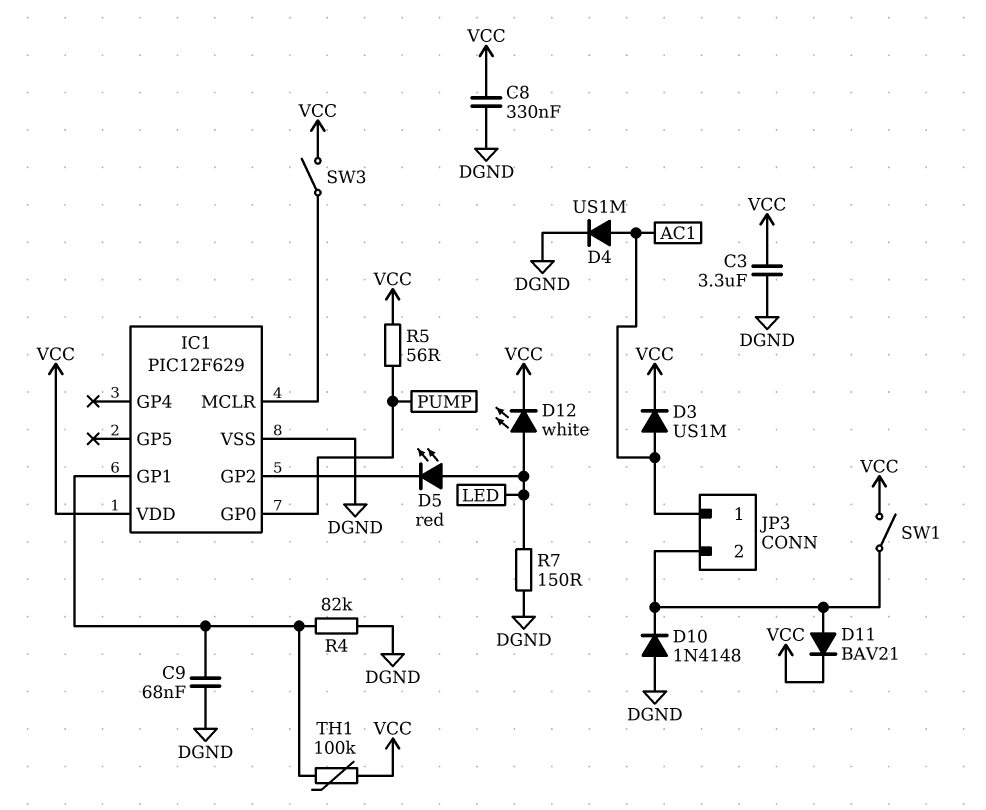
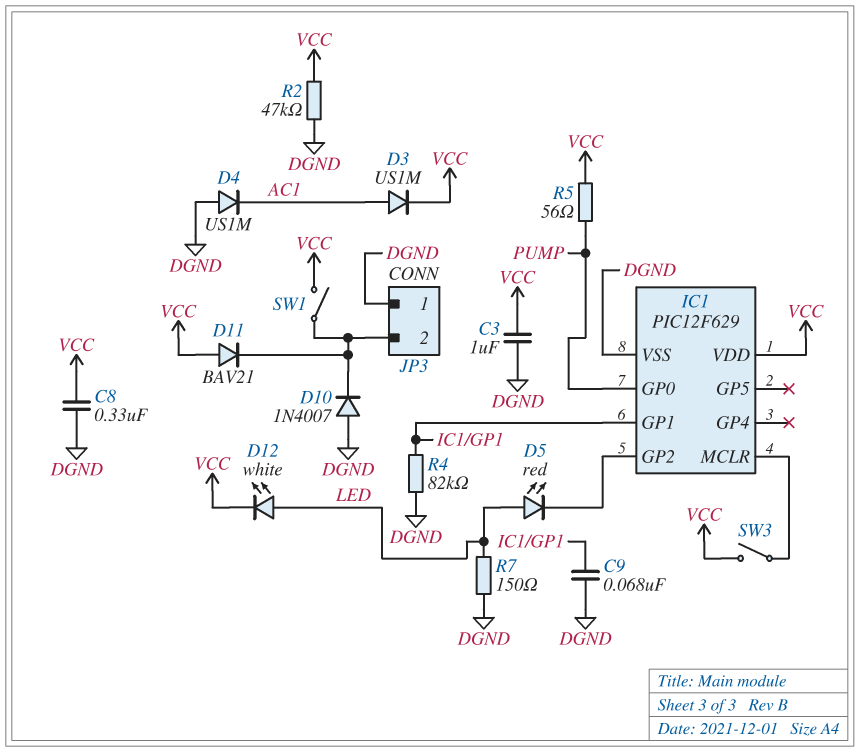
C3: 3.3uF (DGND, VCC) -> 1uF (DGND, VCC)
D4: diode US1M (A AC1, K DGND) -> diode US1M (A DGND, K AC1)
D10: diode 1N4148 (A DGND, K JP3/2) -> diode 1N4007 (A DGND, K JP3/2)
D11: diode BAV21 (A JP3/2, K VCC) -> diode BAV21 (A VCC, K JP3/2)
JP3 pin 1: AC1 -> DGND
R2: none -> 47k (DGND, VCC)
TH1: 100k (IC1/GP1, VCC) -> none

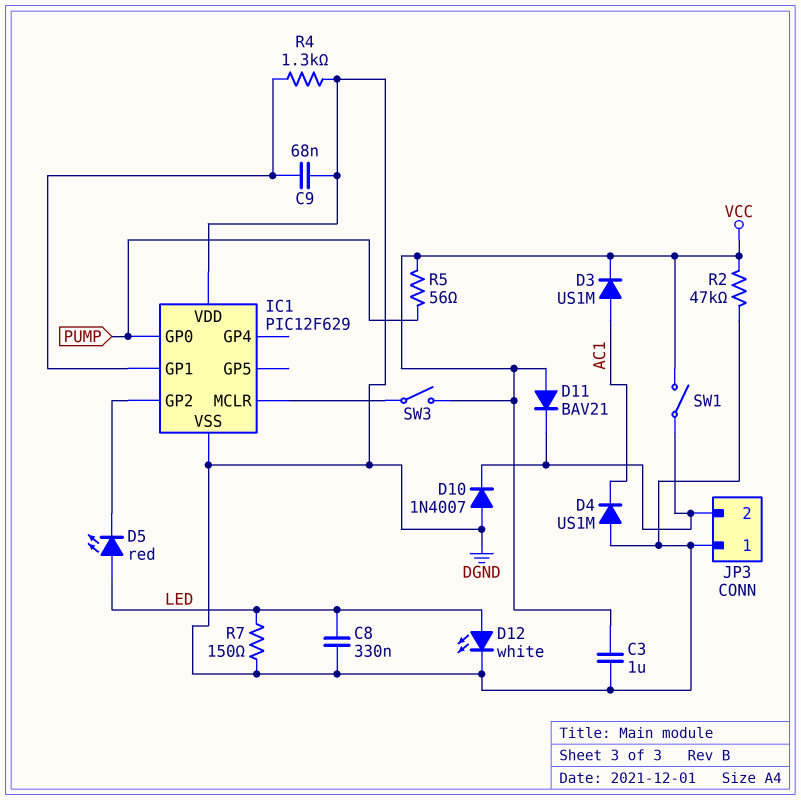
C8: 330nF (DGND, VCC) -> 330nF (DGND, LED)
D12: LED white (A LED, K VCC) -> LED white (A LED, K DGND)
IC1 pin VDD: VCC -> DGND
R4: 82k (DGND, IC1/GP1) -> 1.3k (DGND, IC1/GP1)

